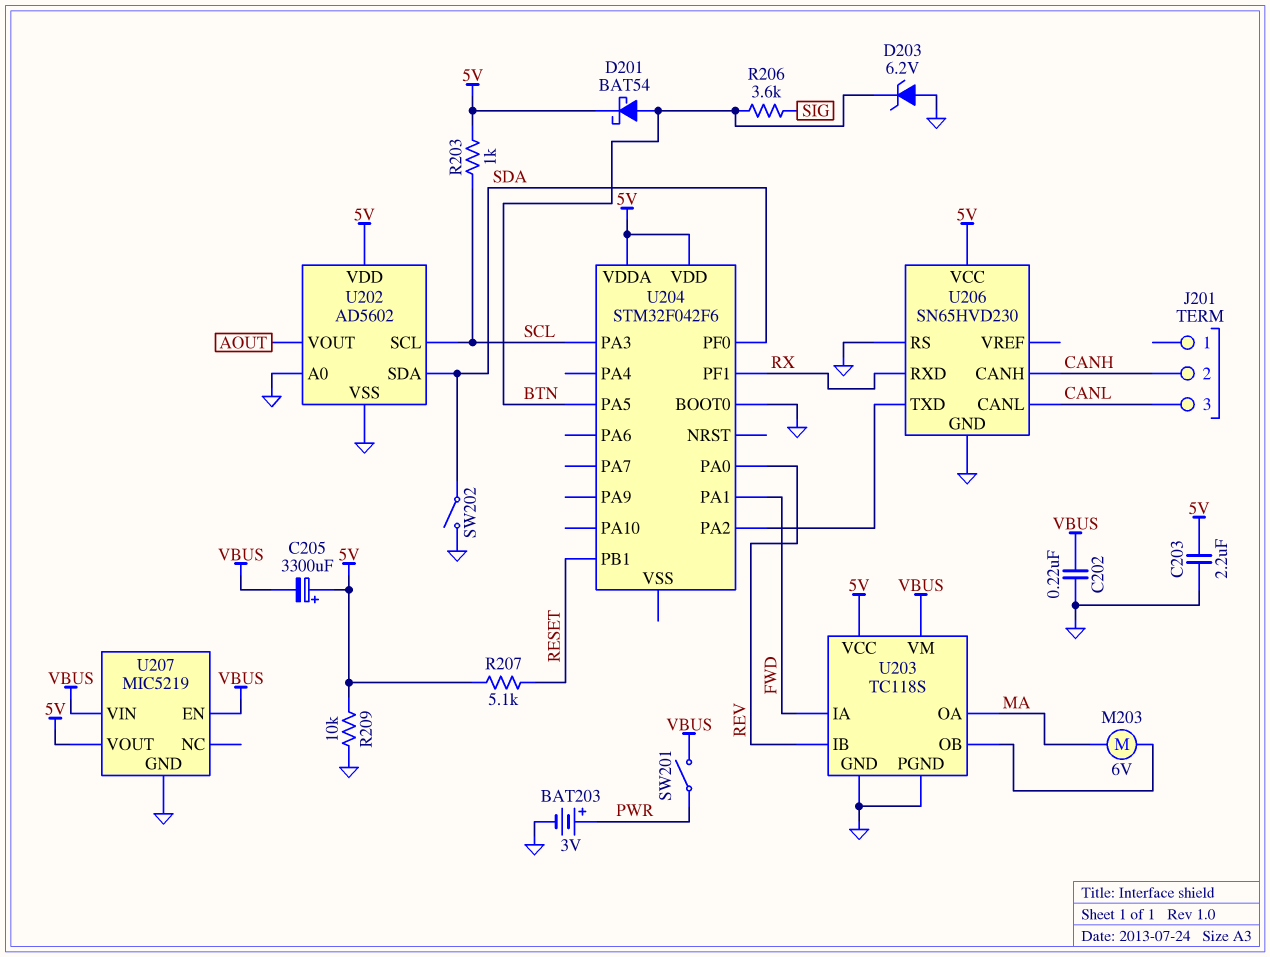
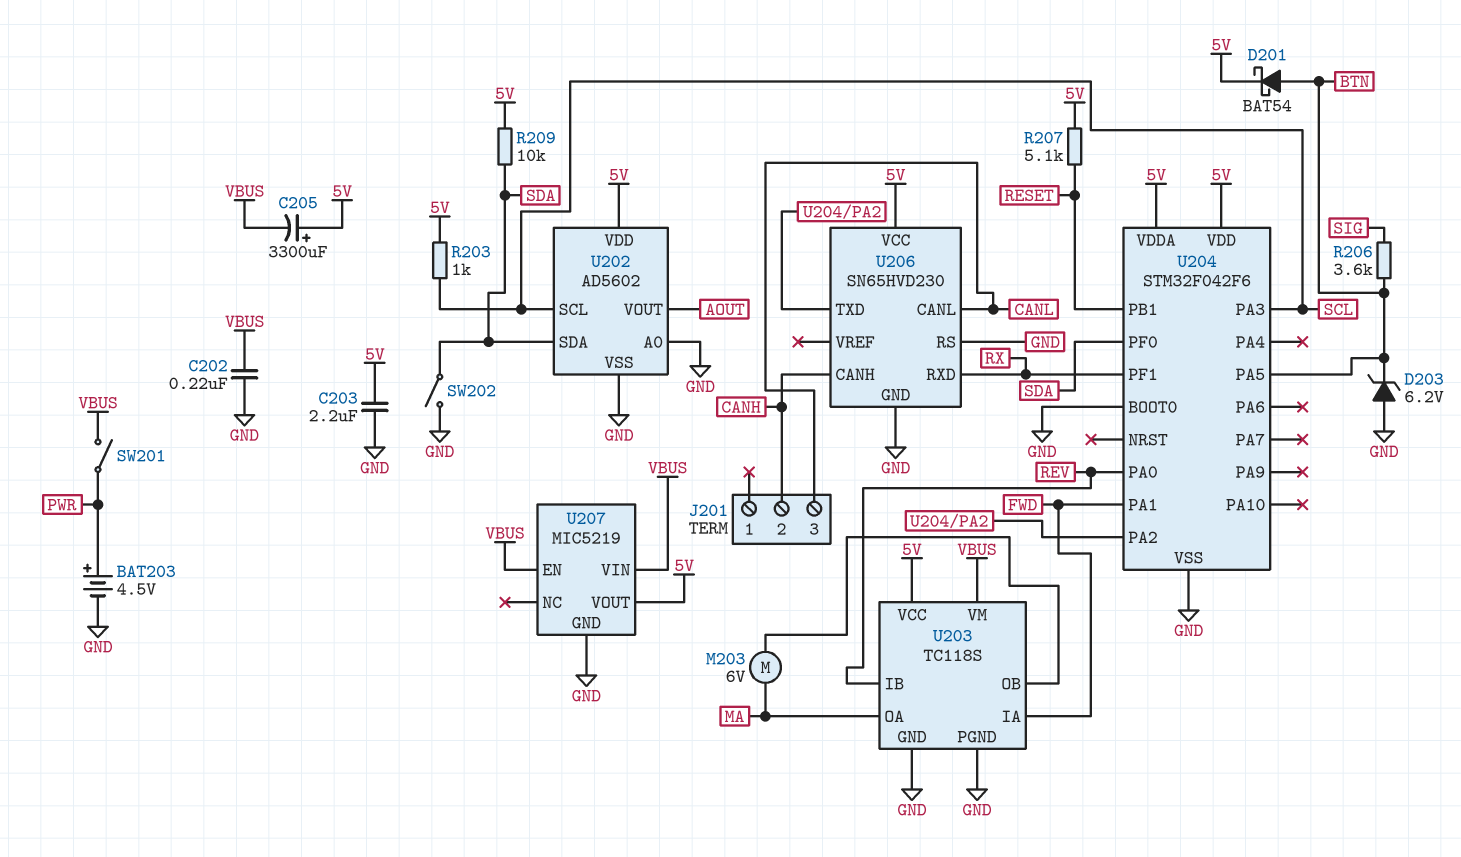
BAT203: 3V (plus PWR, minus GND) -> 4.5V (plus PWR, minus GND)
R209: 10k (5V, GND) -> 10k (5V, SDA)
U204 pin VSS: none -> GND

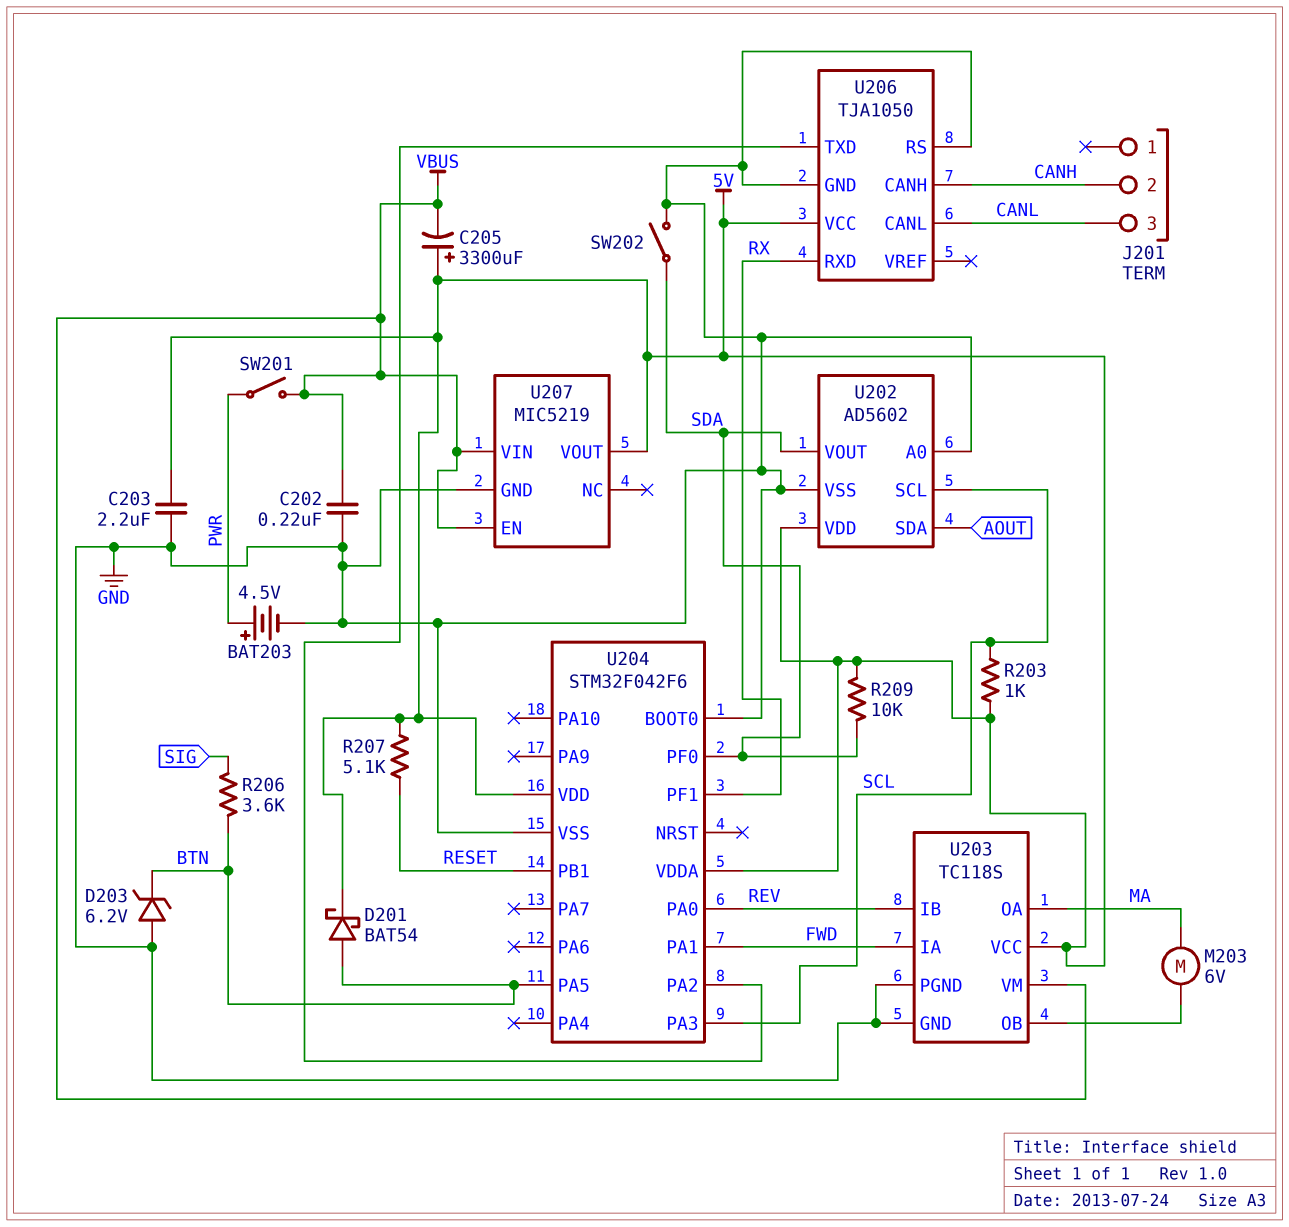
U202 pin SDA: SDA -> AOUT
U202 pin VOUT: AOUT -> SDA
U206: SN65HVD230 -> TJA1050

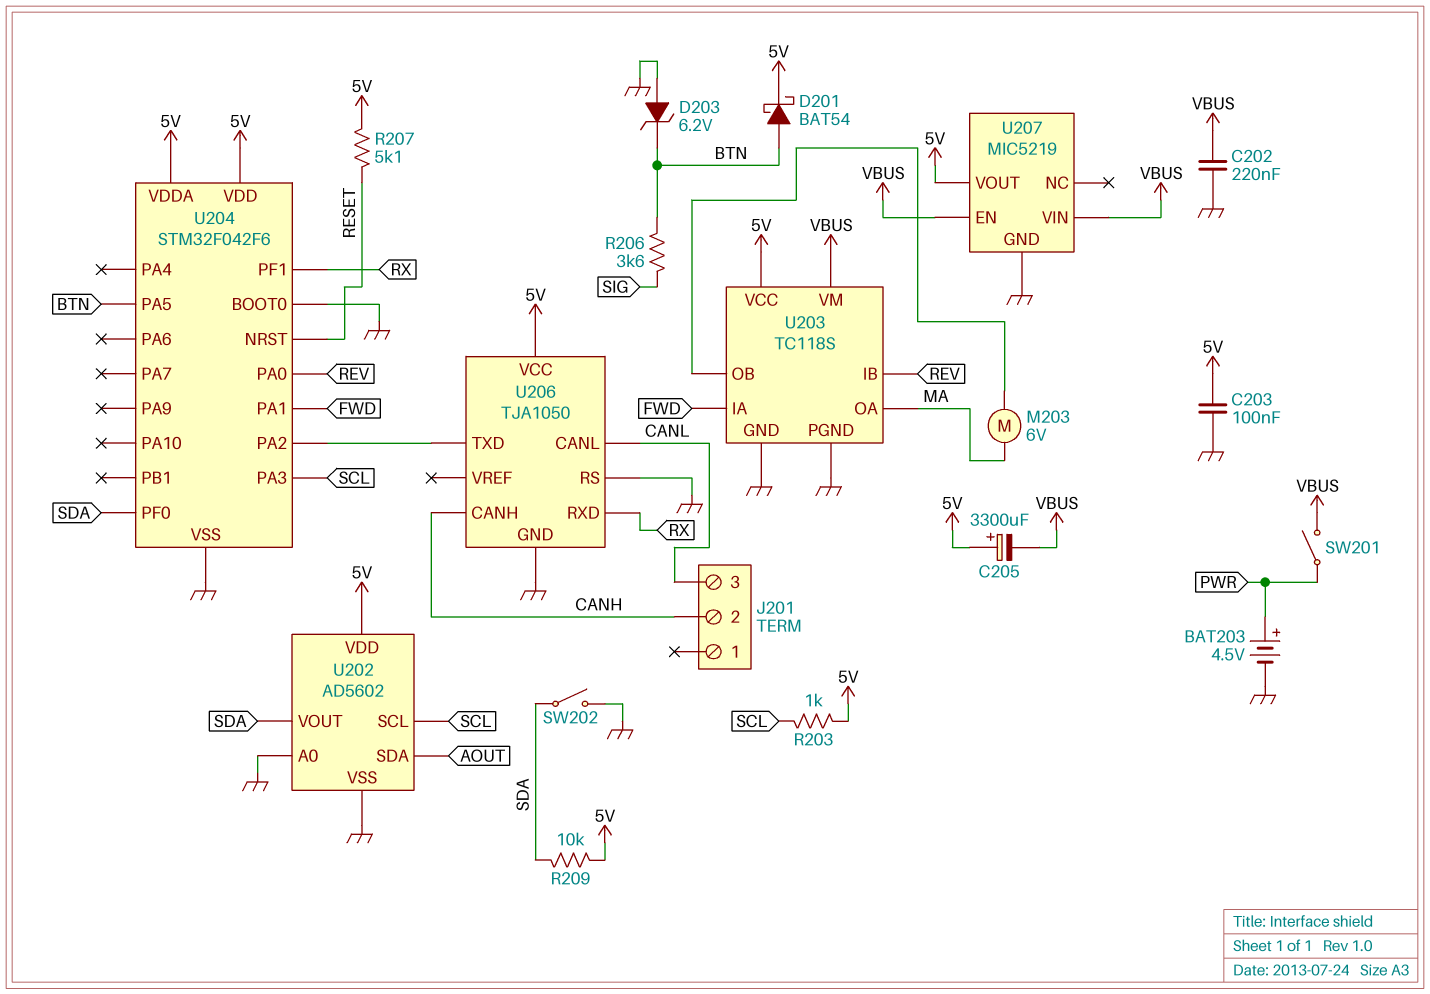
C203: 2.2uF (5V, GND) -> 100nF (5V, GND)
U204 pin NRST: none -> RESET
U204 pin PB1: RESET -> none

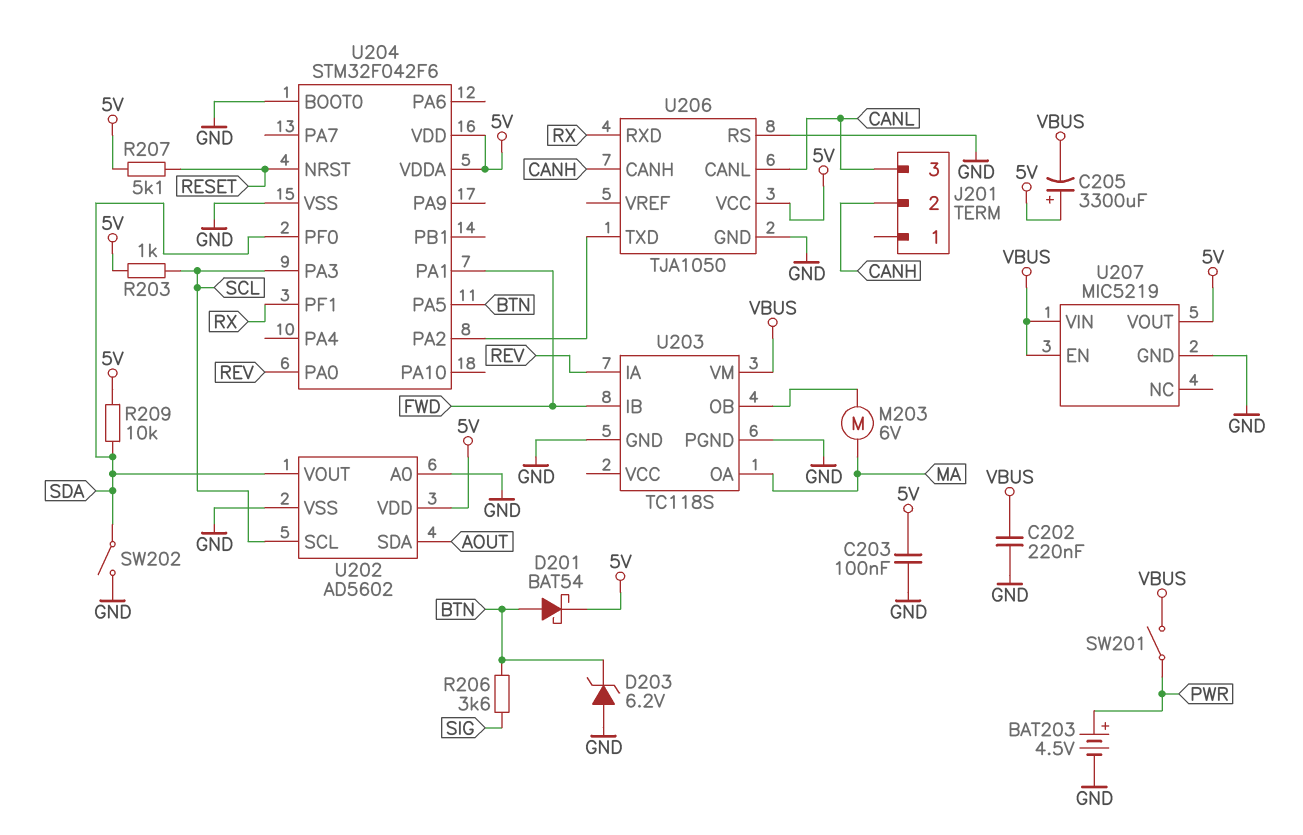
U203 pin IA: FWD -> REV
U203 pin IB: REV -> FWD
U203 pin VCC: 5V -> none

